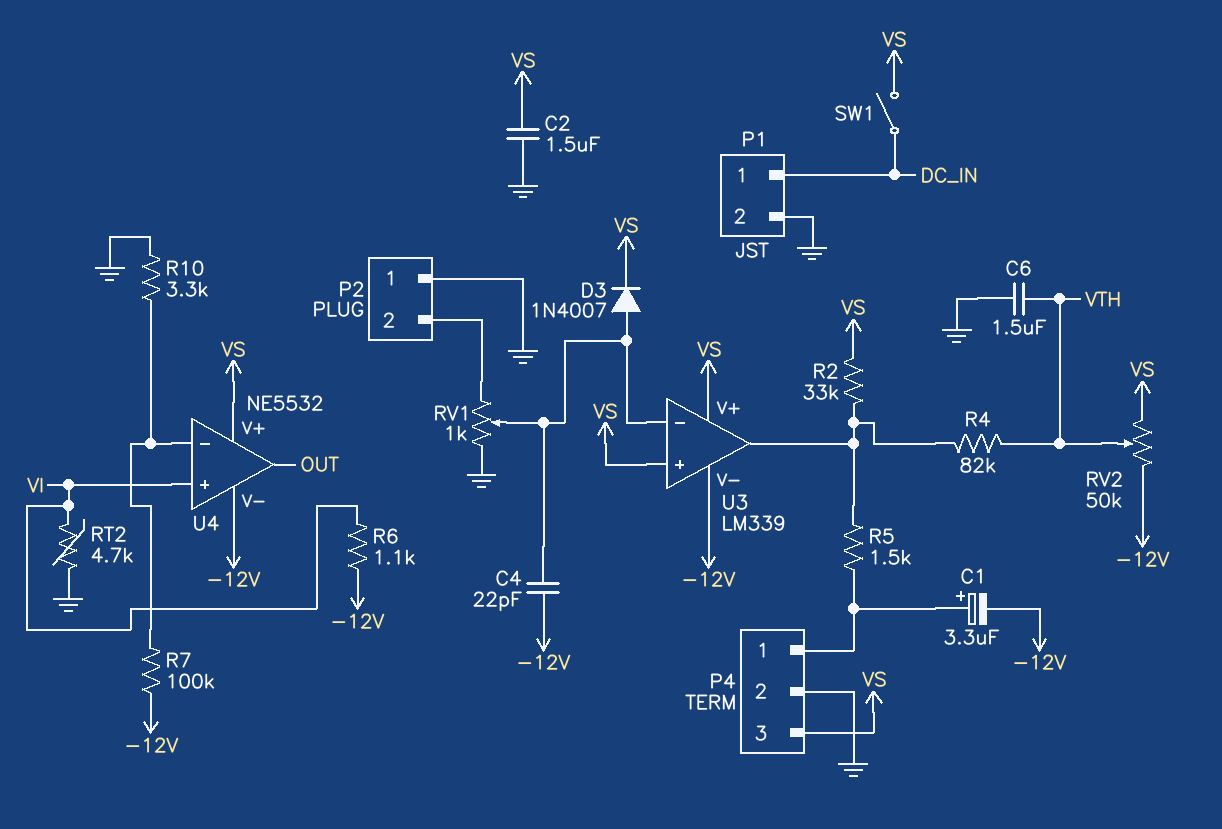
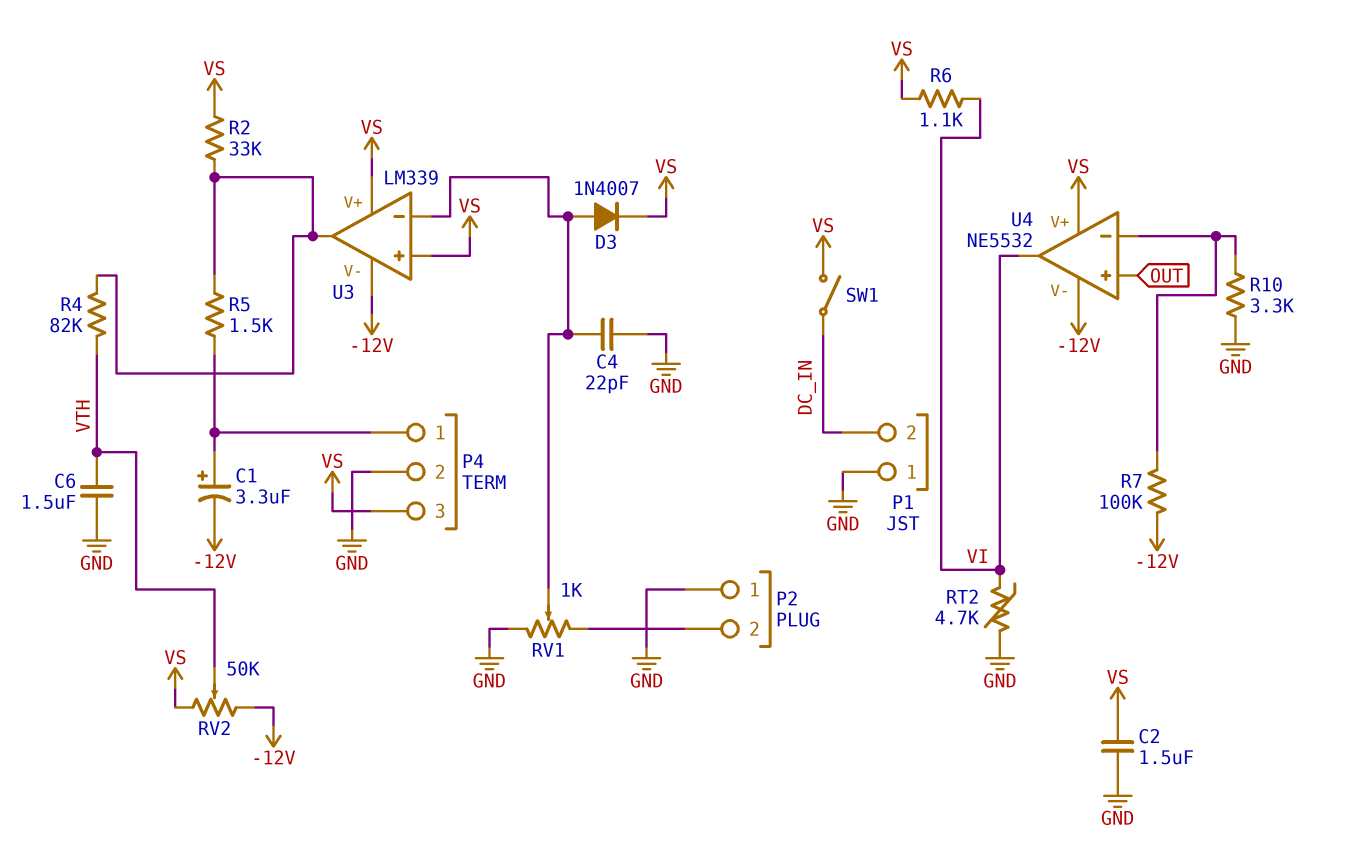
C4: 22pF (-12V, U3/in-) -> 22pF (GND, U3/in-)
P1 pin 1: DC_IN -> GND
P1 pin 2: GND -> DC_IN
R6: 1.1k (-12V, VI) -> 1.1k (VI, VS)
U4 pin in+: VI -> OUT
U4 pin out: OUT -> VI

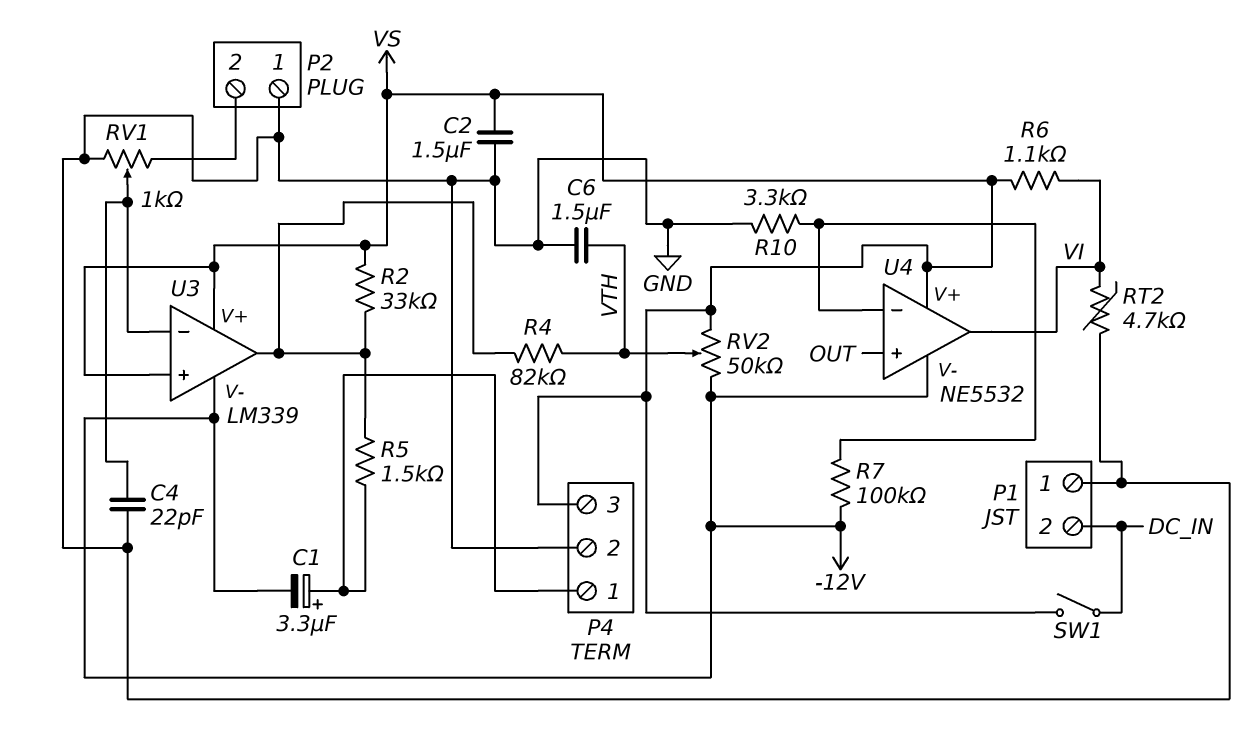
D3: diode 1N4007 (A U3/in-, K VS) -> none

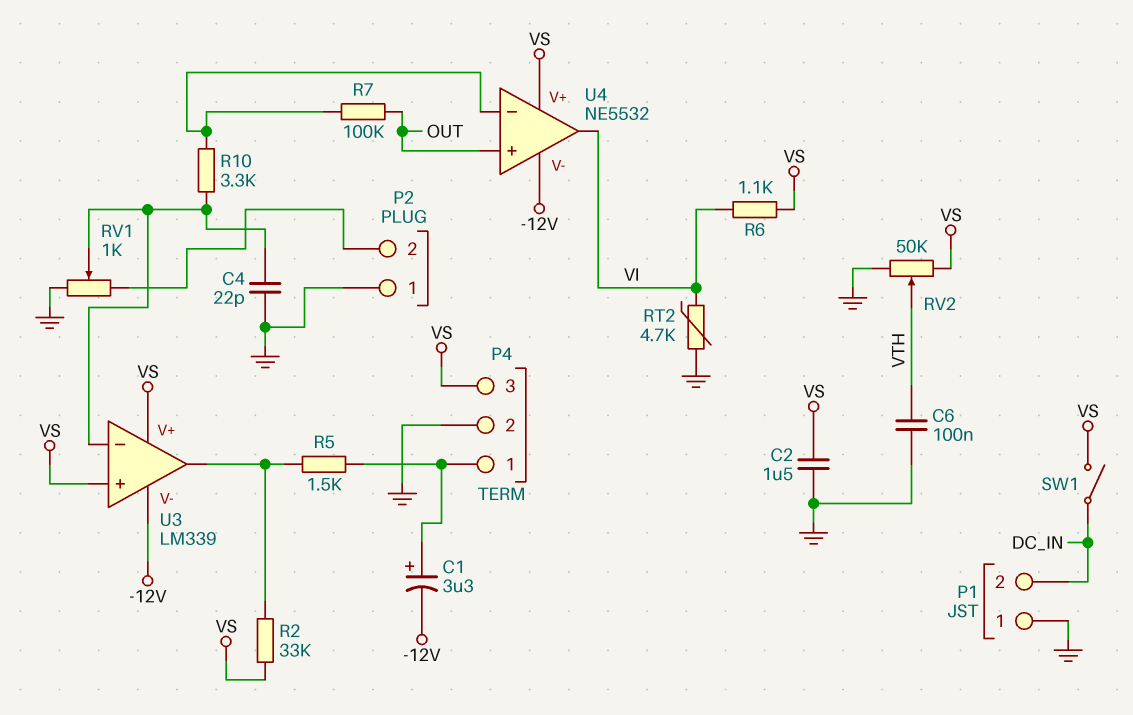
C6: 1.5uF (GND, VTH) -> 100nF (GND, VTH)
R4: 82k (U3/out, VTH) -> none
R7: 100k (-12V, U4/in-) -> 100k (OUT, U4/in-)
R10: 3.3k (GND, U4/in-) -> 3.3k (U3/in-, U4/in-)
RV2: 50k (-12V, VS, wiper VTH) -> 50k (GND, VS, wiper VTH)

